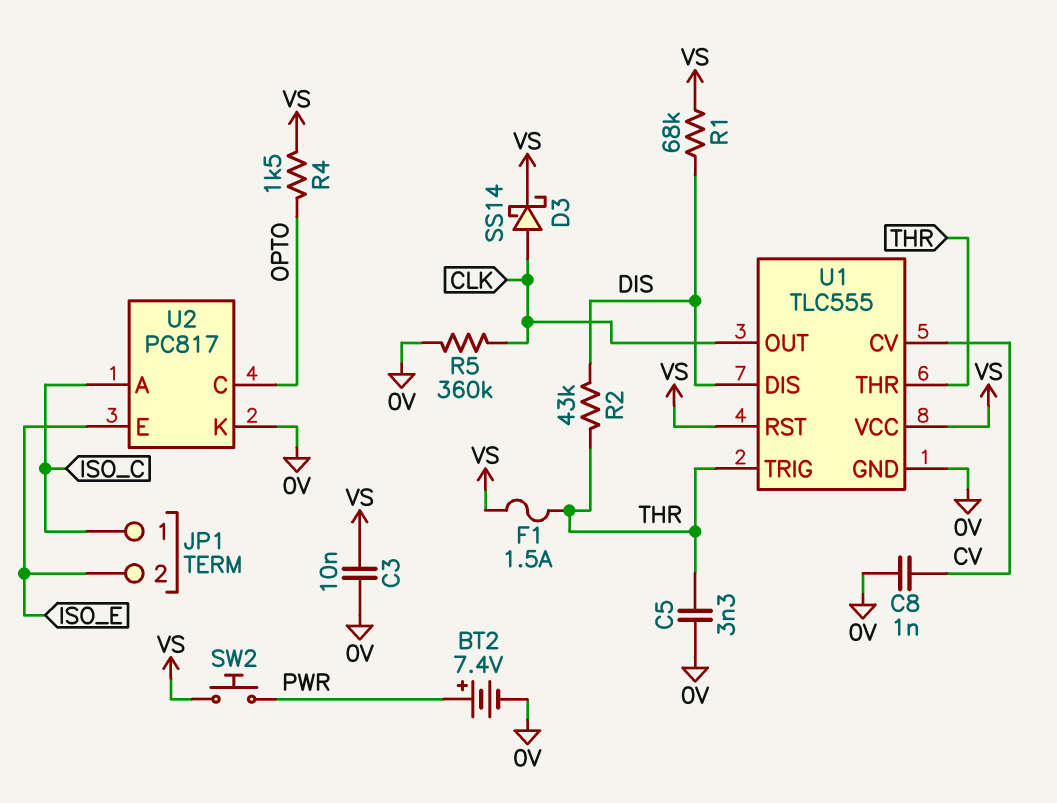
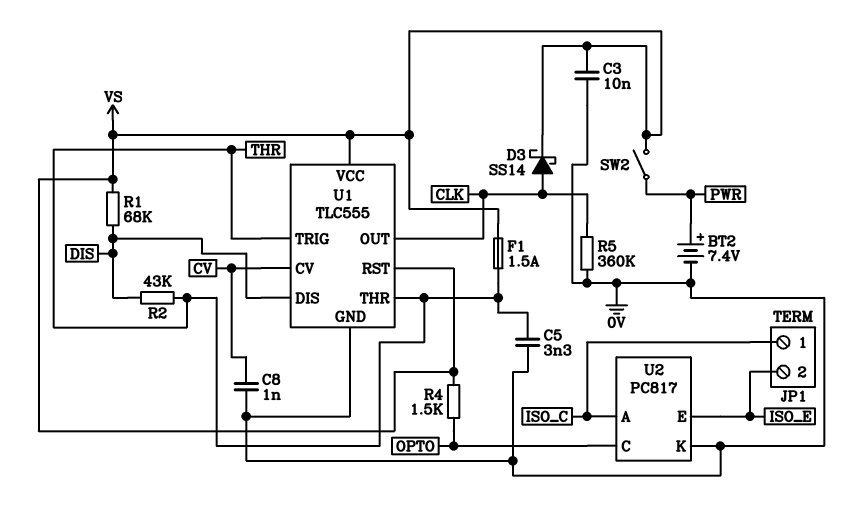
SW2: button (PWR, VS) -> switch (PWR, VS)

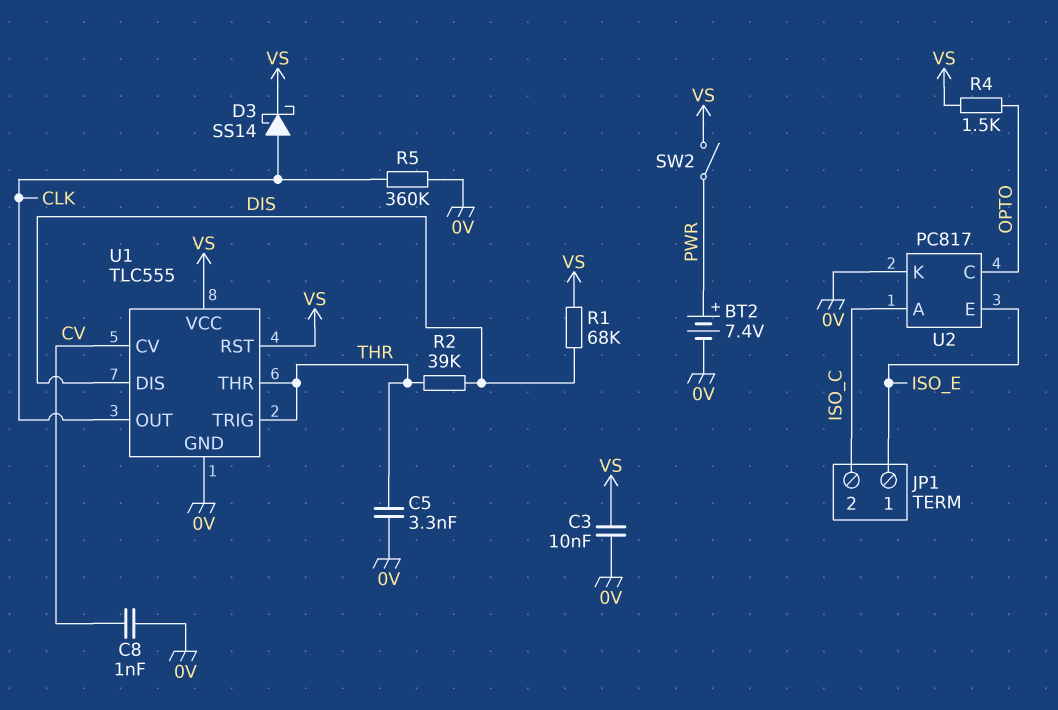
F1: 1.5A (THR, VS) -> none
JP1 pin 1: ISO_C -> ISO_E
JP1 pin 2: ISO_E -> ISO_C
R2: 43k (DIS, THR) -> 39k (DIS, THR)

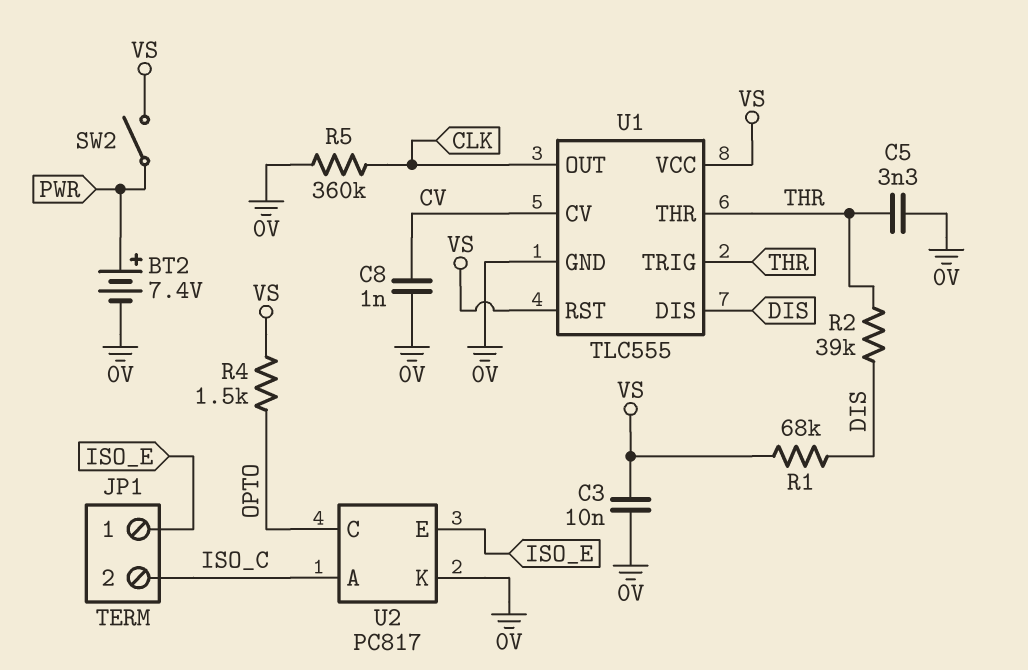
D3: schottky SS14 (A CLK, K VS) -> none

